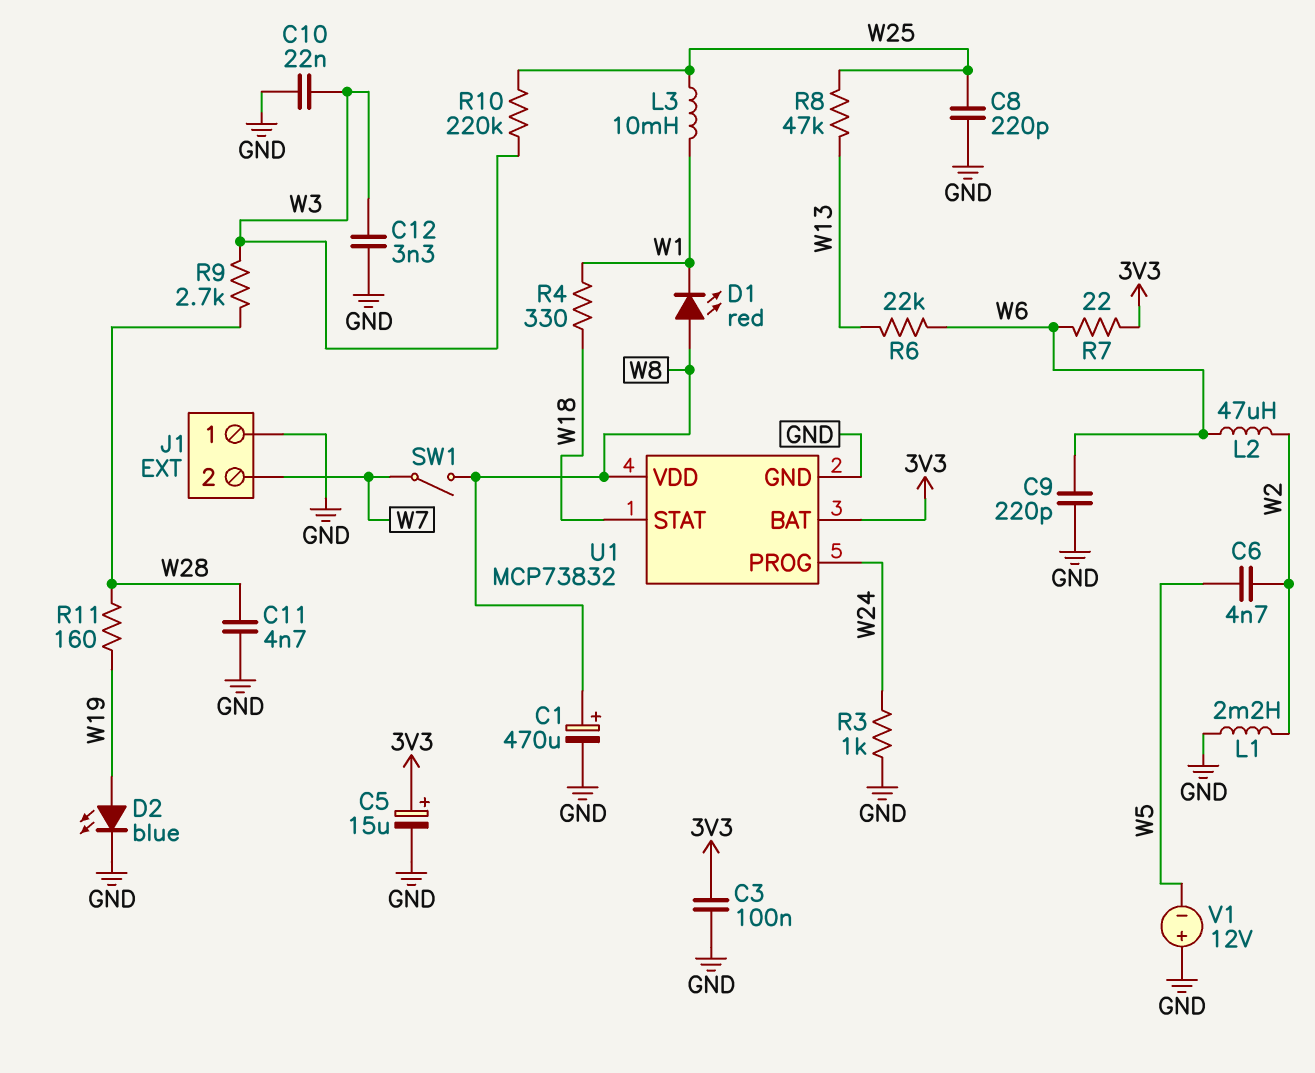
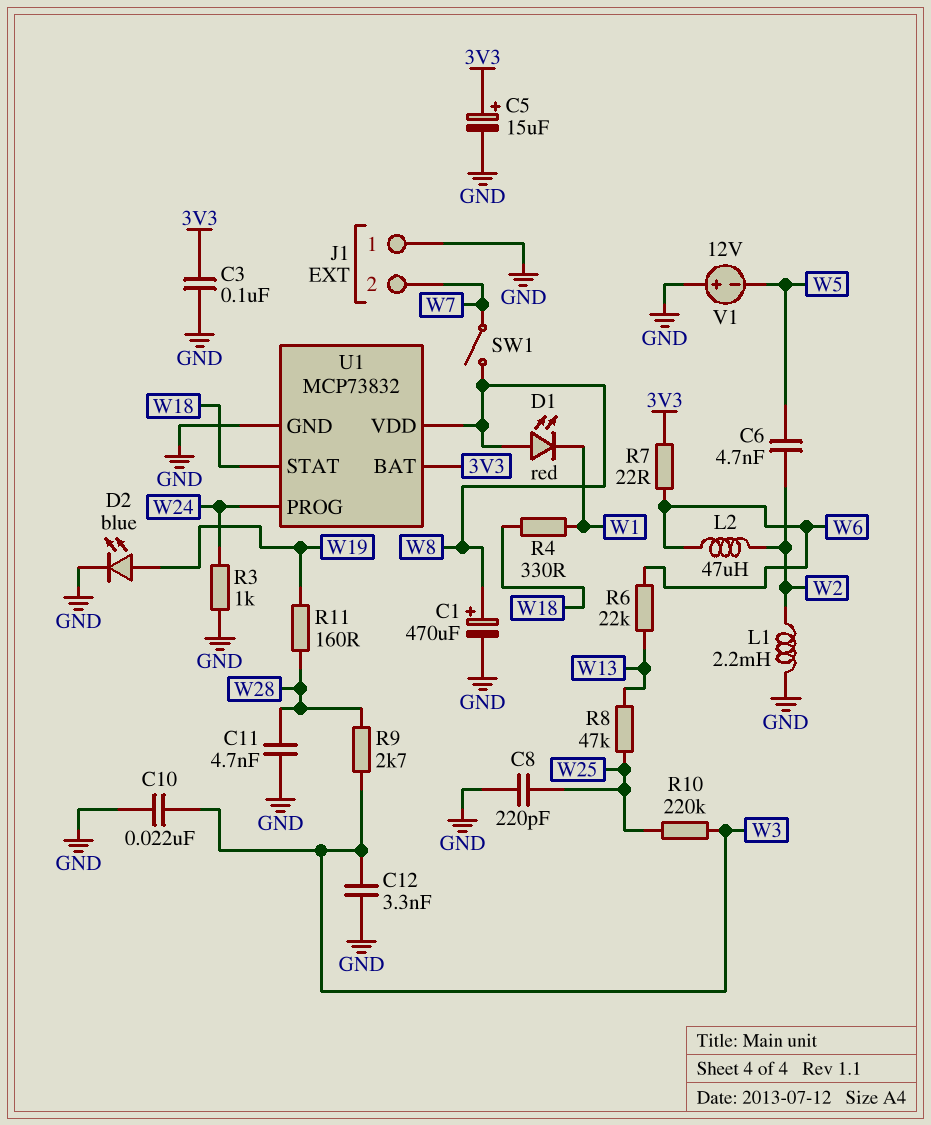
C9: 220pF (GND, W6) -> none
L3: 10mH (W1, W25) -> none

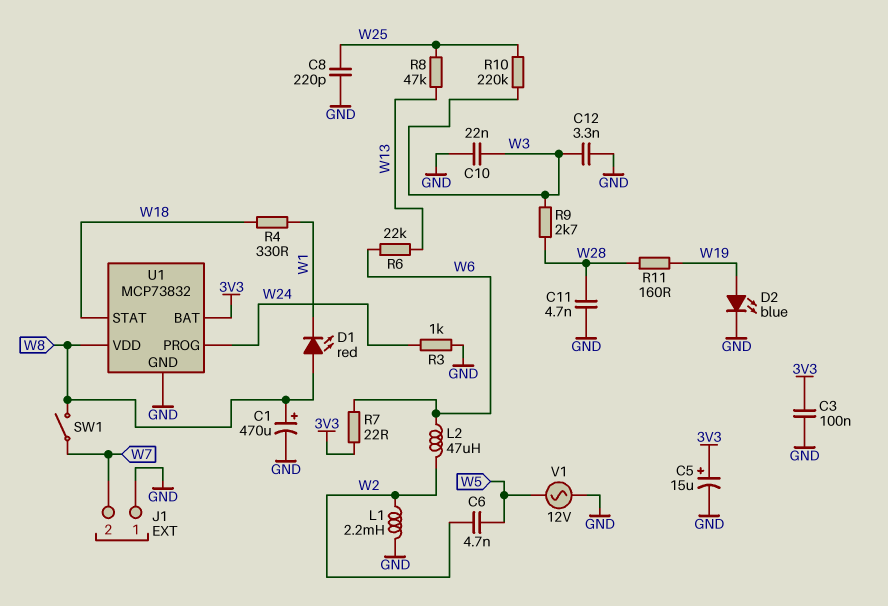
V1: 12V (plus GND, minus W5) -> AC 12V (GND, W5)

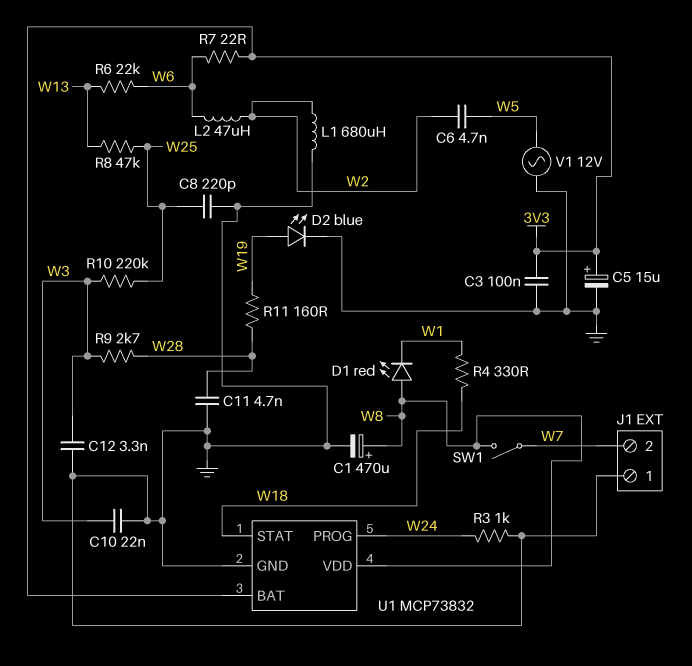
L1: 2.2mH (GND, W2) -> 680uH (GND, W2)

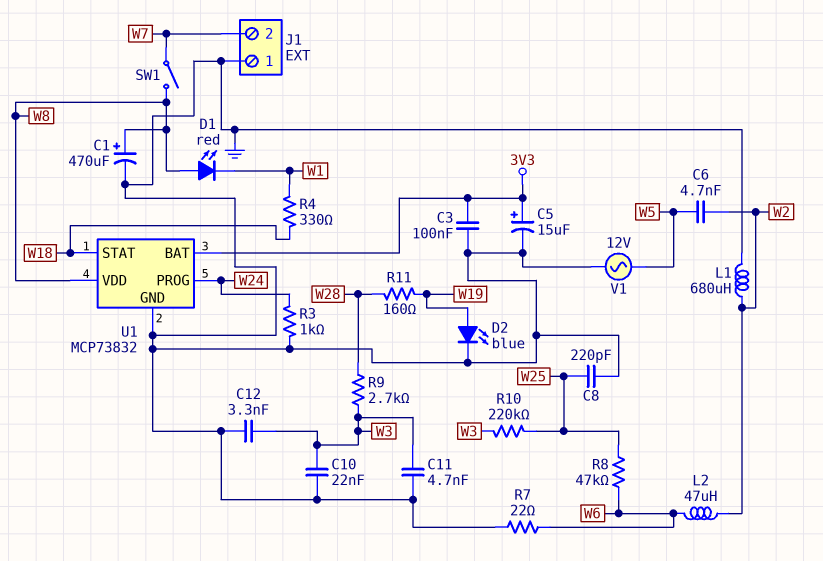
C11: 4.7nF (GND, W28) -> 4.7nF (GND, W3)
R6: 22k (W6, W13) -> none
R7: 22 (3V3, W6) -> 22 (GND, W6)
R8: 47k (W13, W25) -> 47k (W6, W25)

